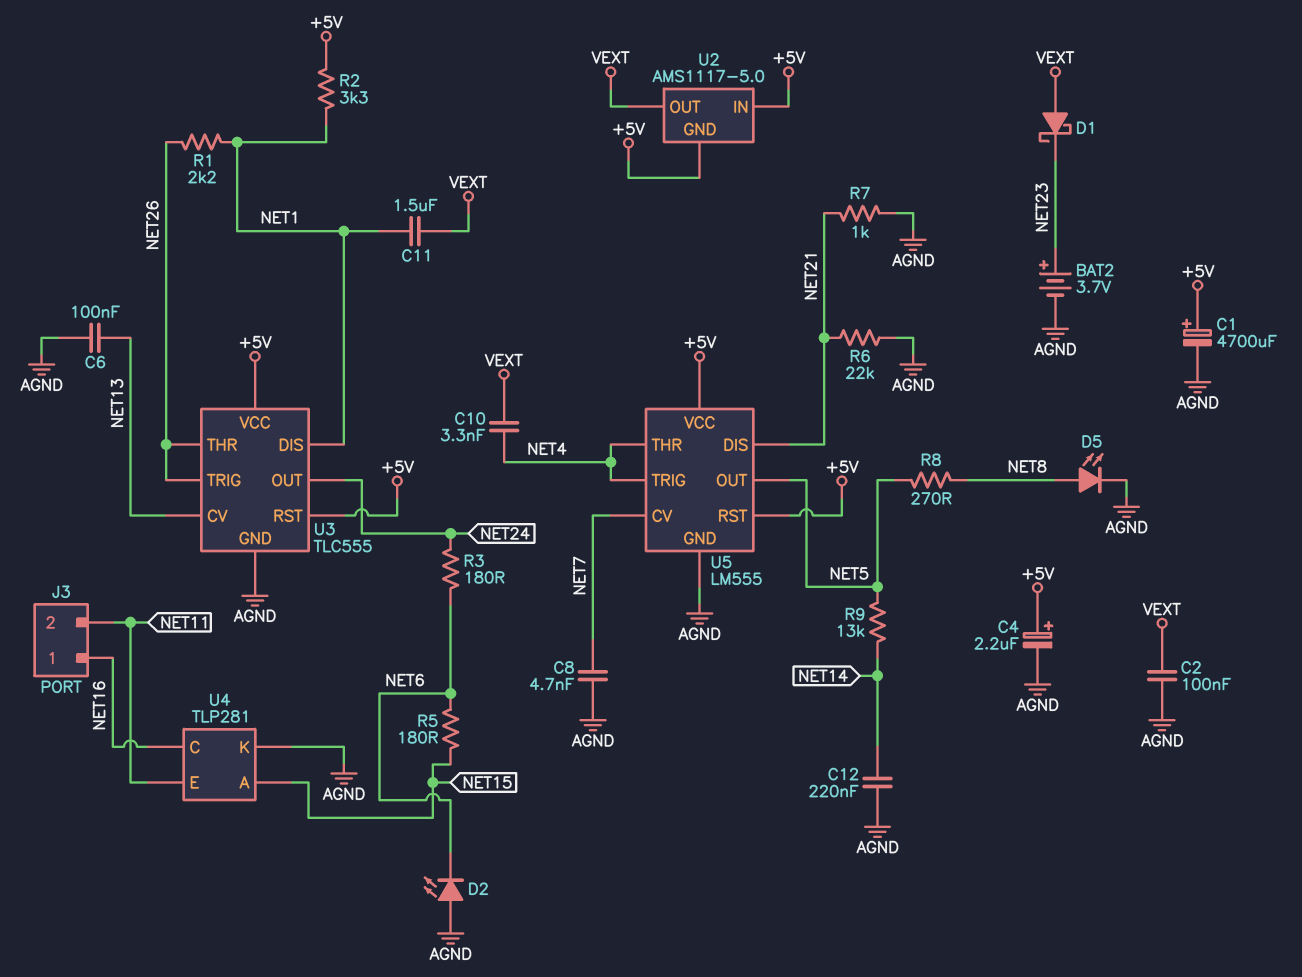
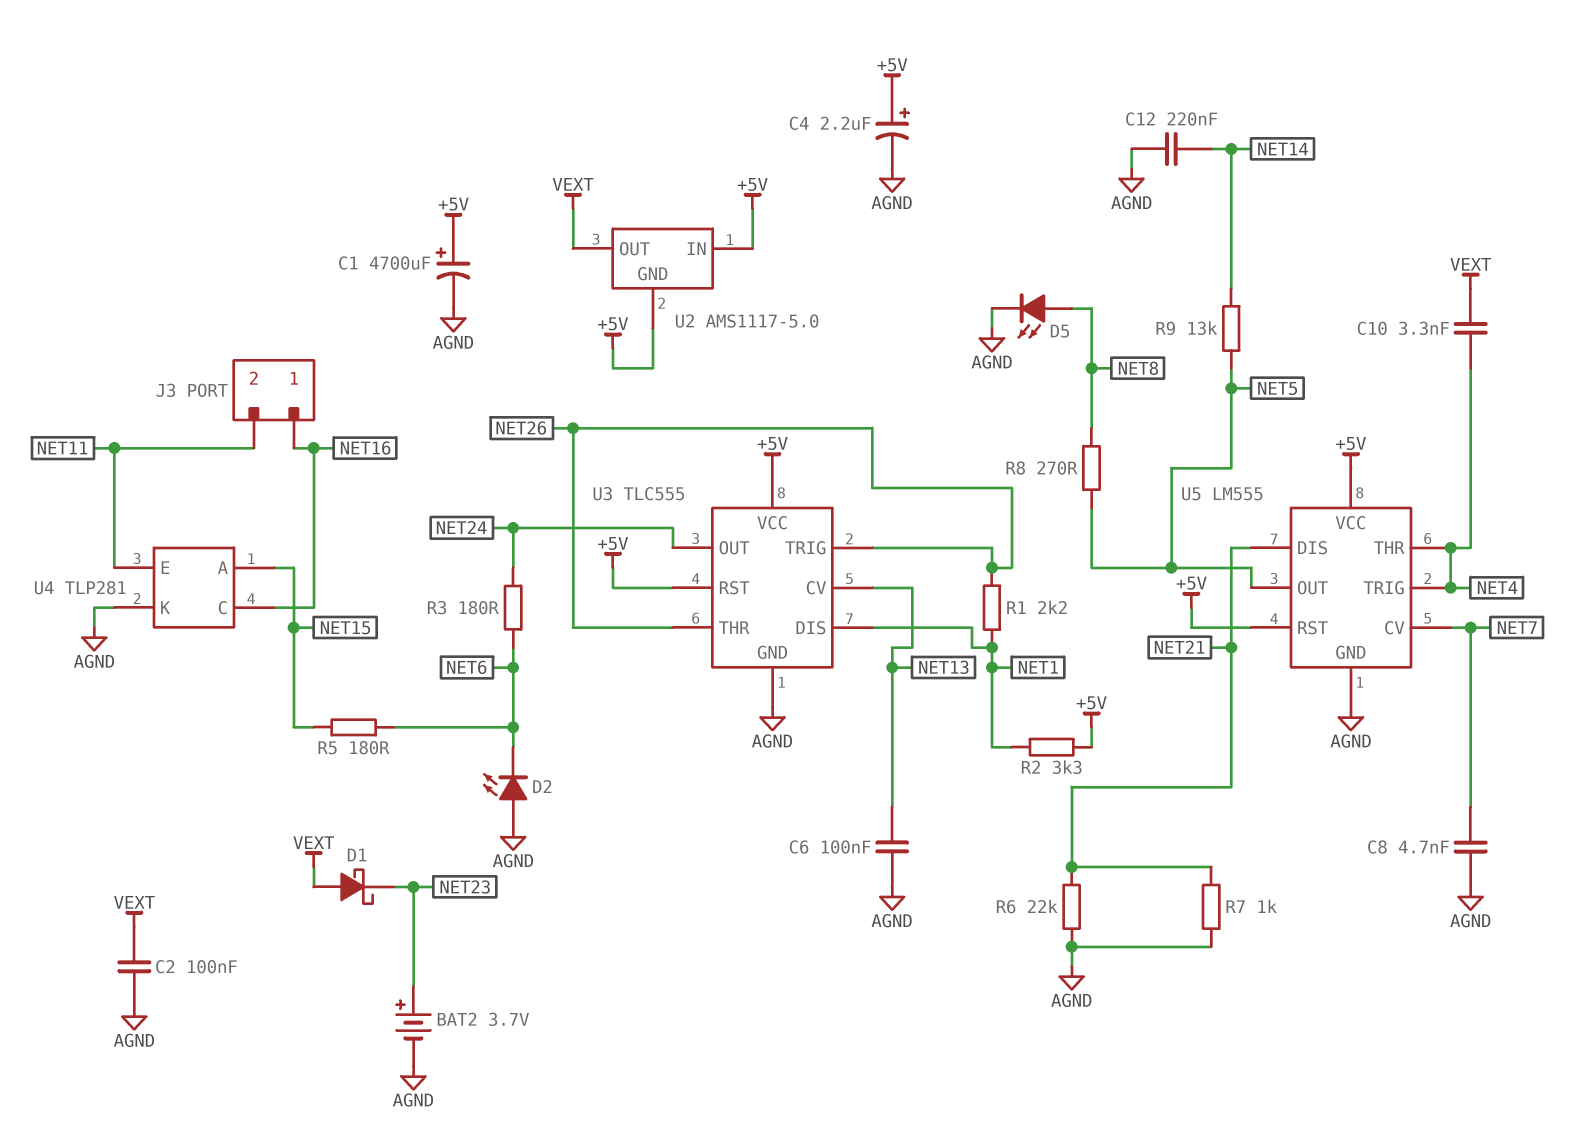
C11: 1.5uF (NET1, VEXT) -> none

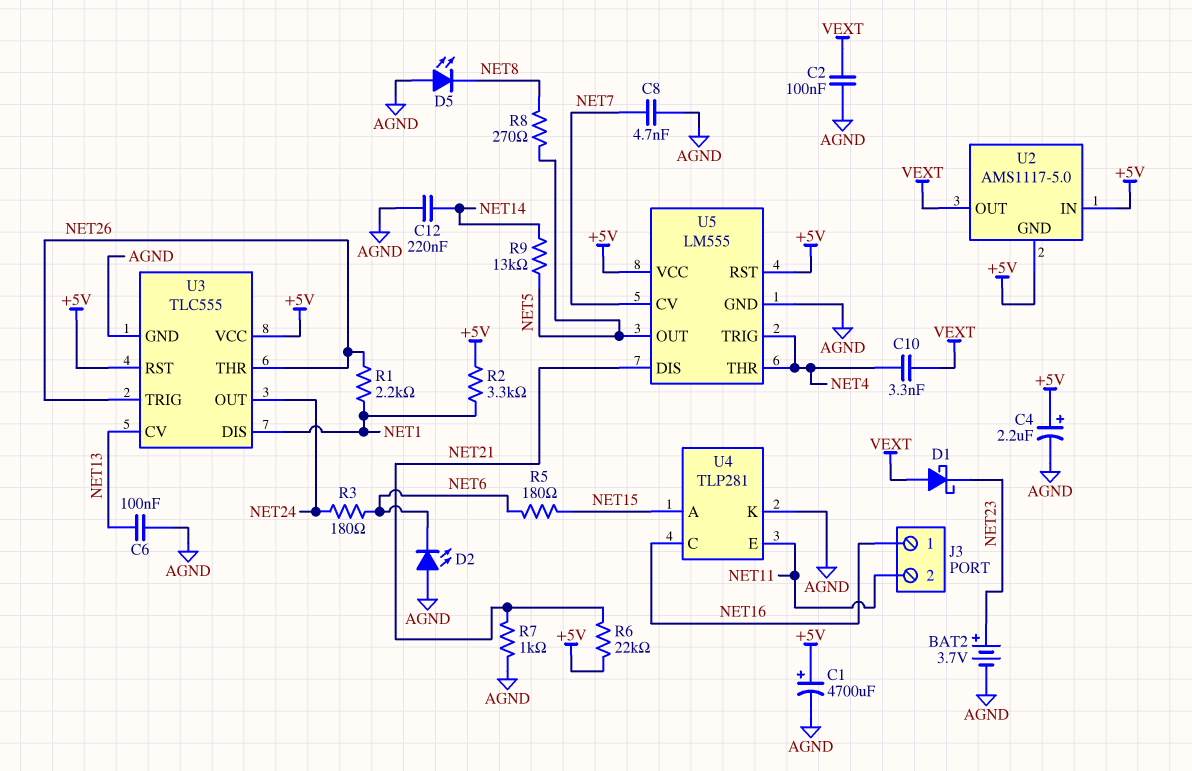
D5: LED (A NET8, K AGND) -> LED (A AGND, K NET8)
R6: 22k (AGND, NET21) -> 22k (+5V, NET21)

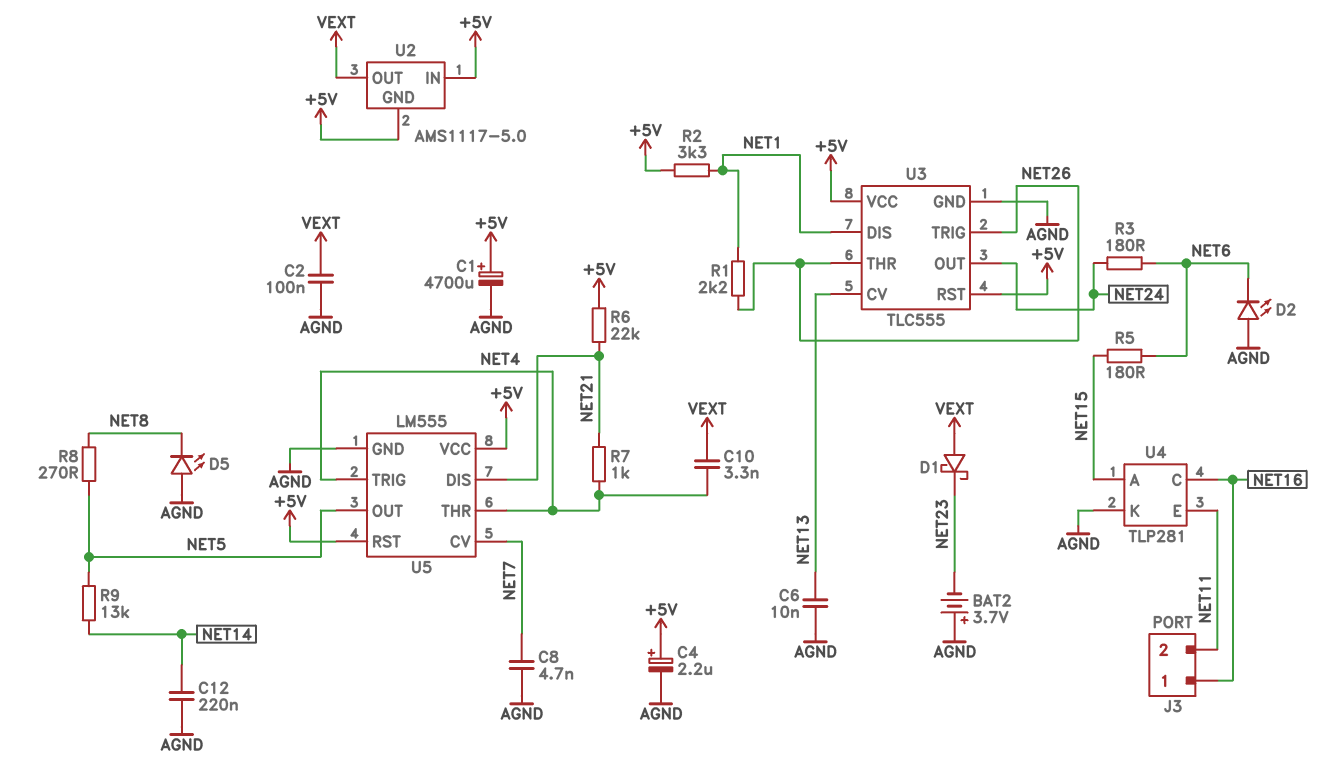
BAT2: 3.7V (plus NET23, minus AGND) -> 3.7V (plus AGND, minus NET23)
C6: 100nF (AGND, NET13) -> 10nF (AGND, NET13)
R7: 1k (AGND, NET21) -> 1k (NET4, NET21)

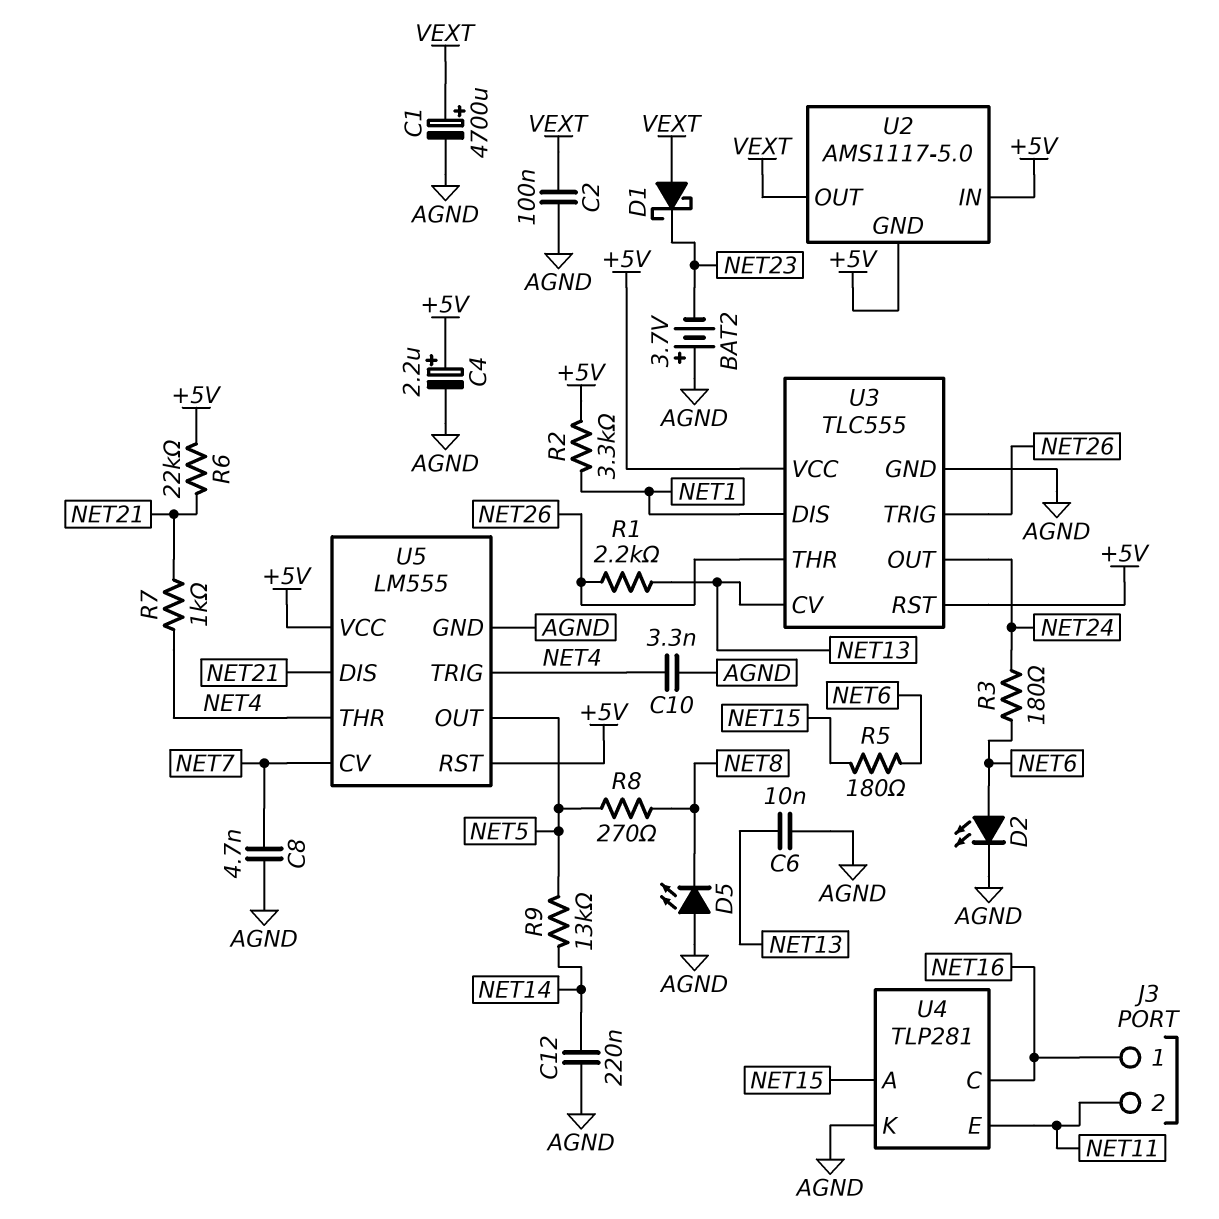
C1: 4700uF (plus +5V, minus AGND) -> 4700uF (plus VEXT, minus AGND)
C10: 3.3nF (NET4, VEXT) -> 3.3nF (AGND, NET4)
D2: LED (A AGND, K NET6) -> LED (A NET6, K AGND)
R1: 2.2k (NET1, NET26) -> 2.2k (NET13, NET26)

